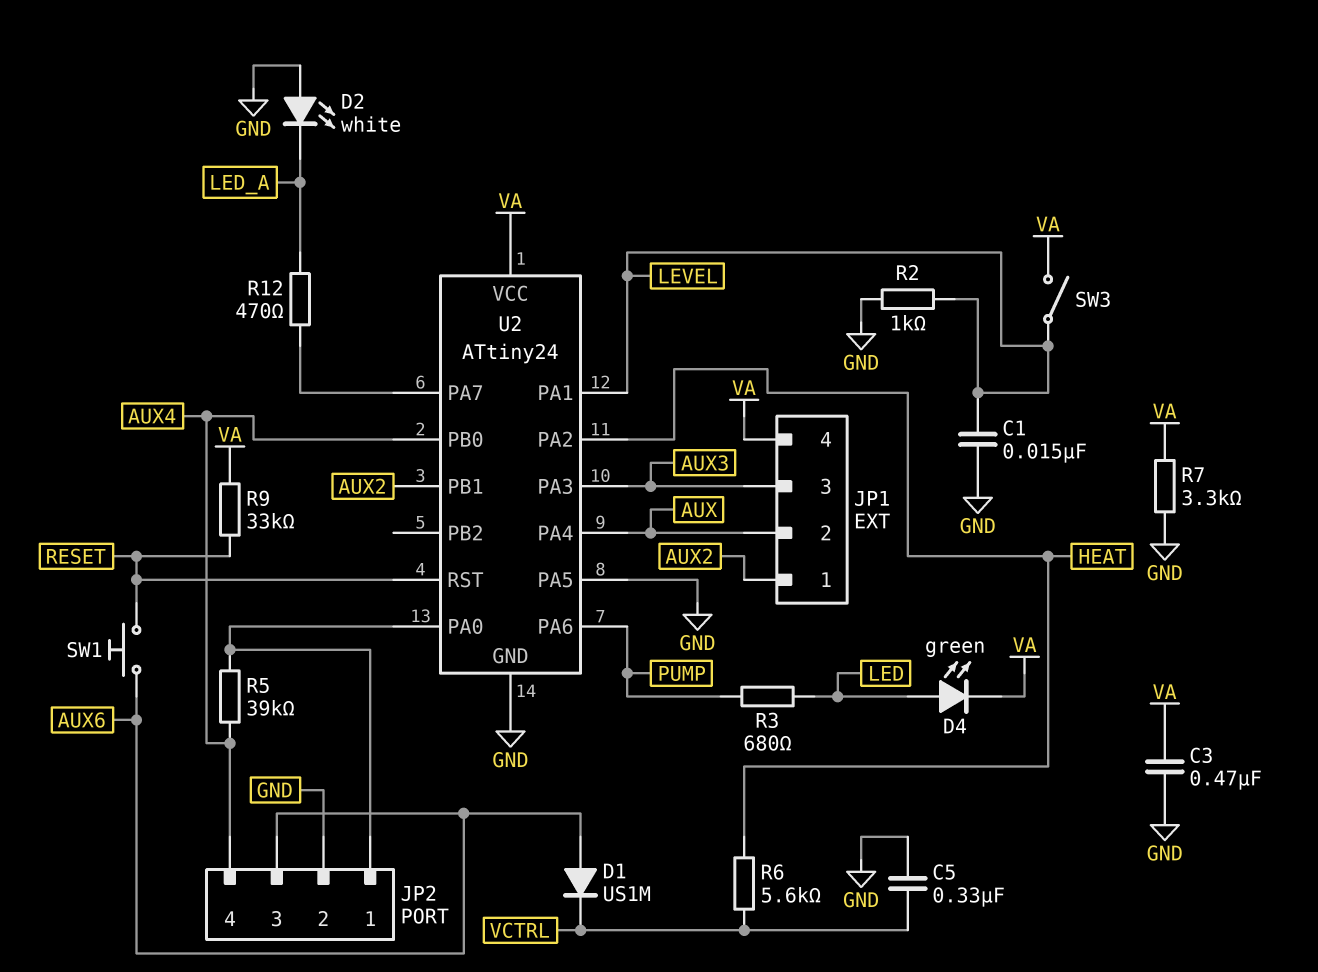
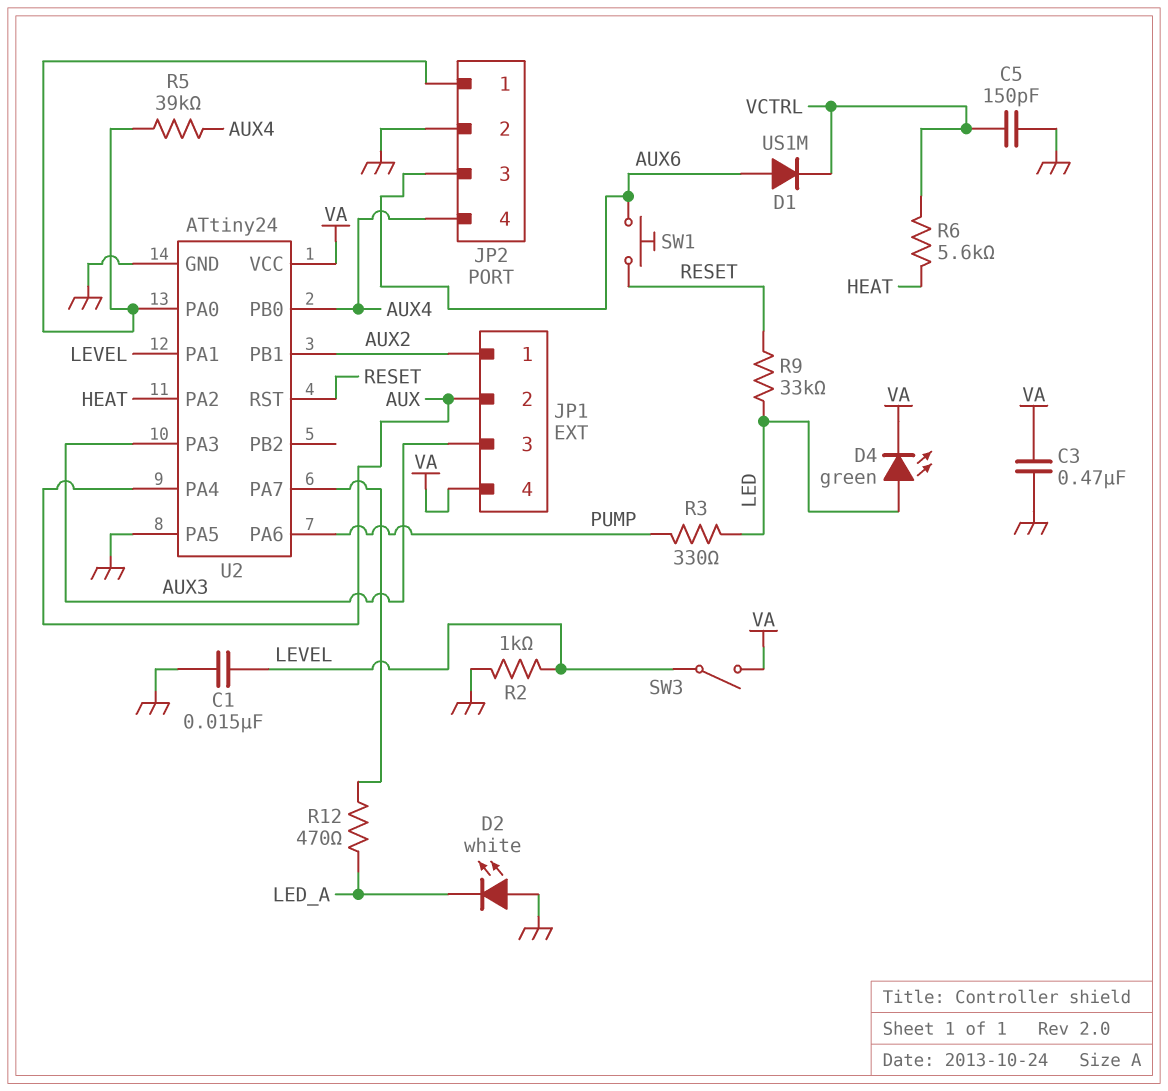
C5: 330nF (GND, VCTRL) -> 150pF (GND, VCTRL)
R3: 680 (LED, PUMP) -> 330 (LED, PUMP)
R7: 3.3k (GND, VA) -> none
R9: 33k (RESET, VA) -> 33k (LED, RESET)

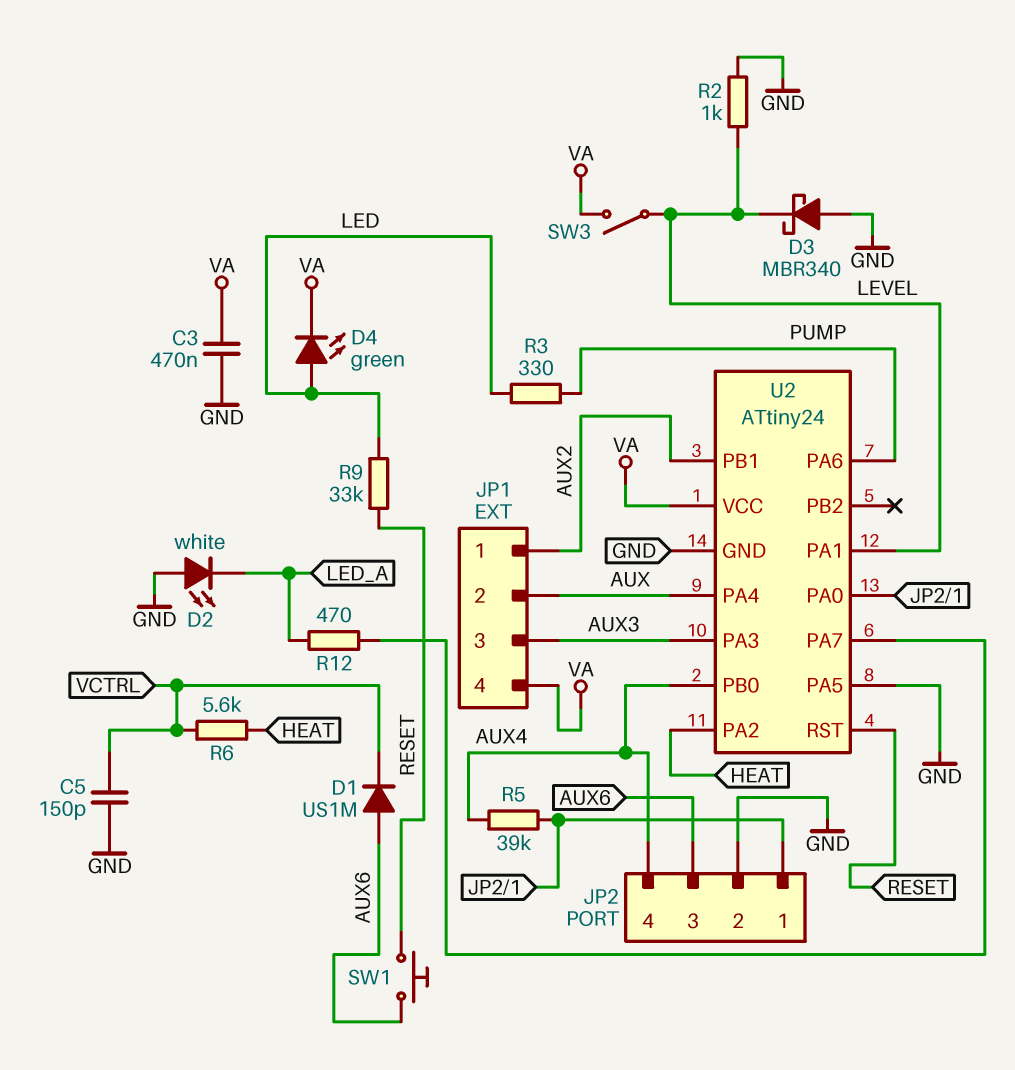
C1: 15nF (GND, LEVEL) -> none
D3: none -> schottky MBR340 (A GND, K LEVEL)

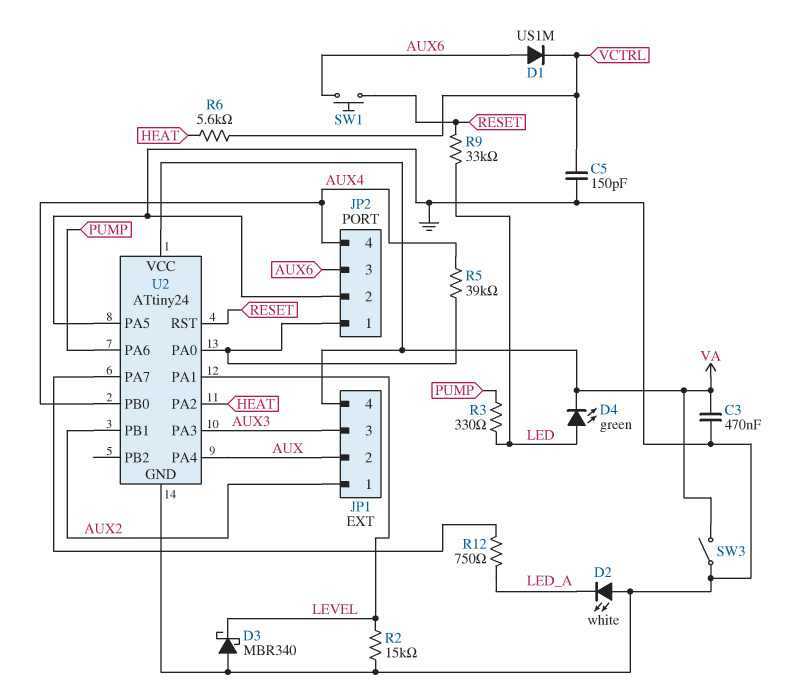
R2: 1k (GND, LEVEL) -> 15k (GND, LEVEL)
R12: 470 (LED_A, U2/PA7) -> 750 (LED_A, U2/PA7)
SW3: switch (LEVEL, VA) -> switch (GND, VA)

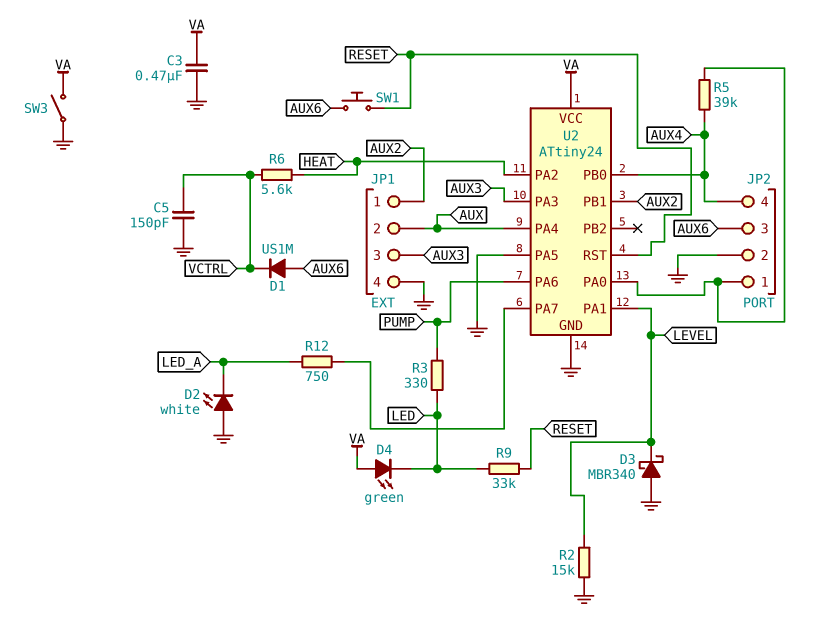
D4: LED green (A LED, K VA) -> LED green (A VA, K LED)
JP1 pin 4: VA -> GND

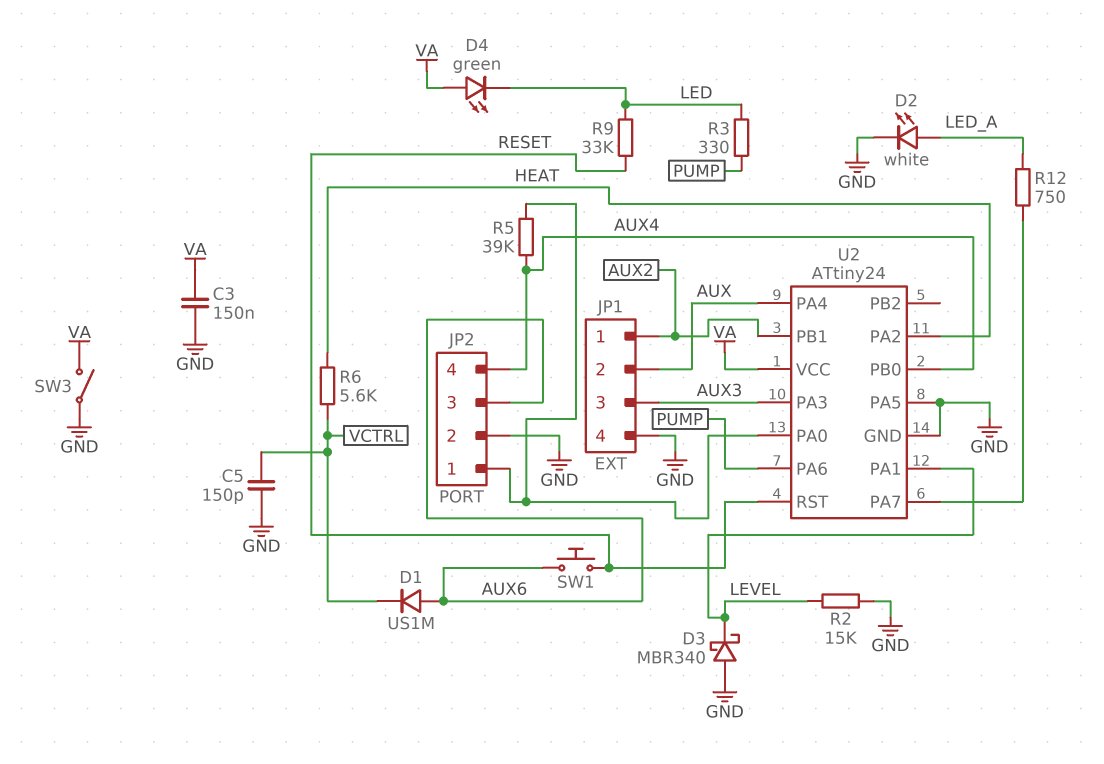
C3: 470nF (GND, VA) -> 150nF (GND, VA)
D2: LED white (A GND, K LED_A) -> LED white (A LED_A, K GND)

